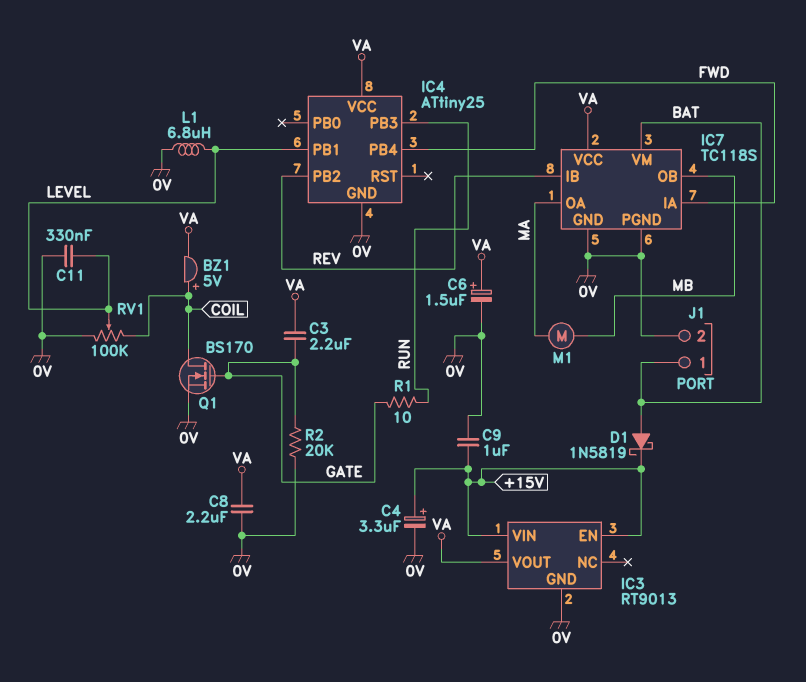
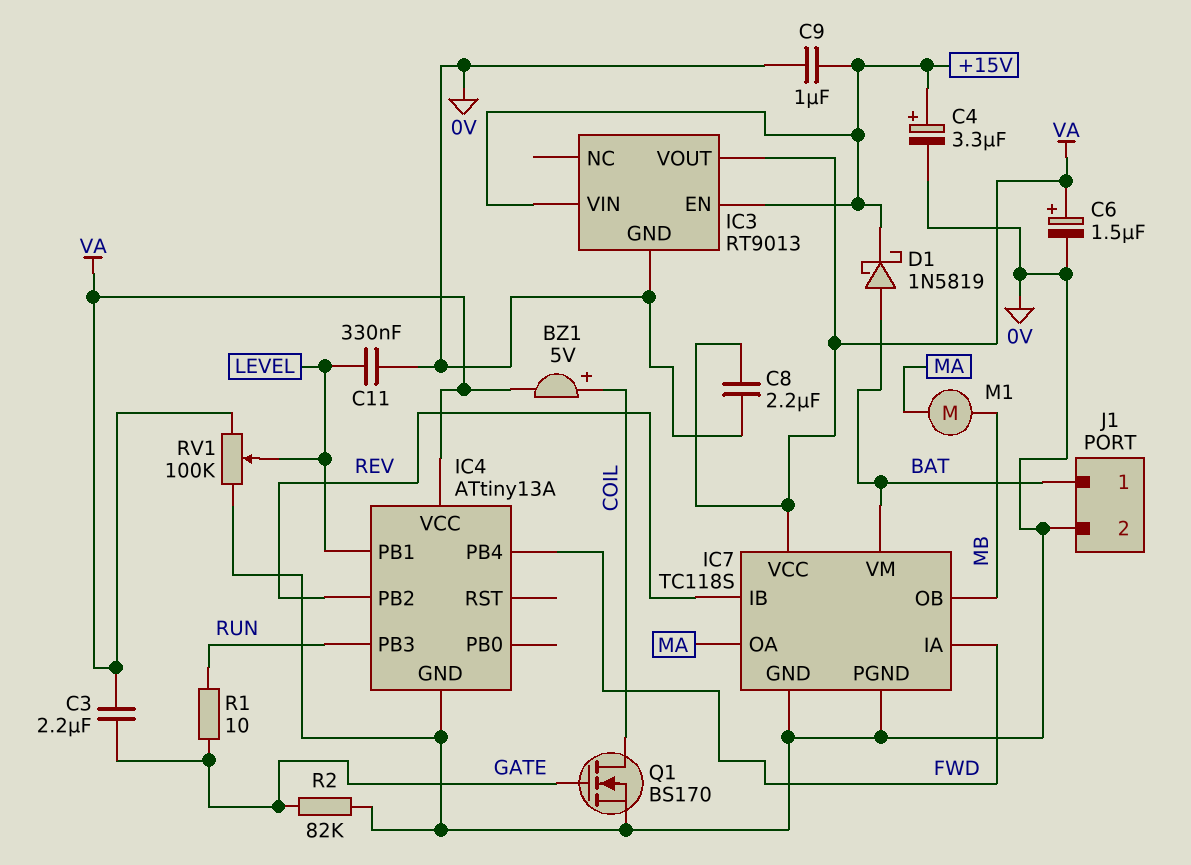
IC4: ATtiny25 -> ATtiny13A
L1: 6.8uH (0V, LEVEL) -> none
R2: 20k (0V, GATE) -> 82k (0V, GATE)
RV1: 100k (0V, COIL, wiper LEVEL) -> 100k (0V, VA, wiper LEVEL)

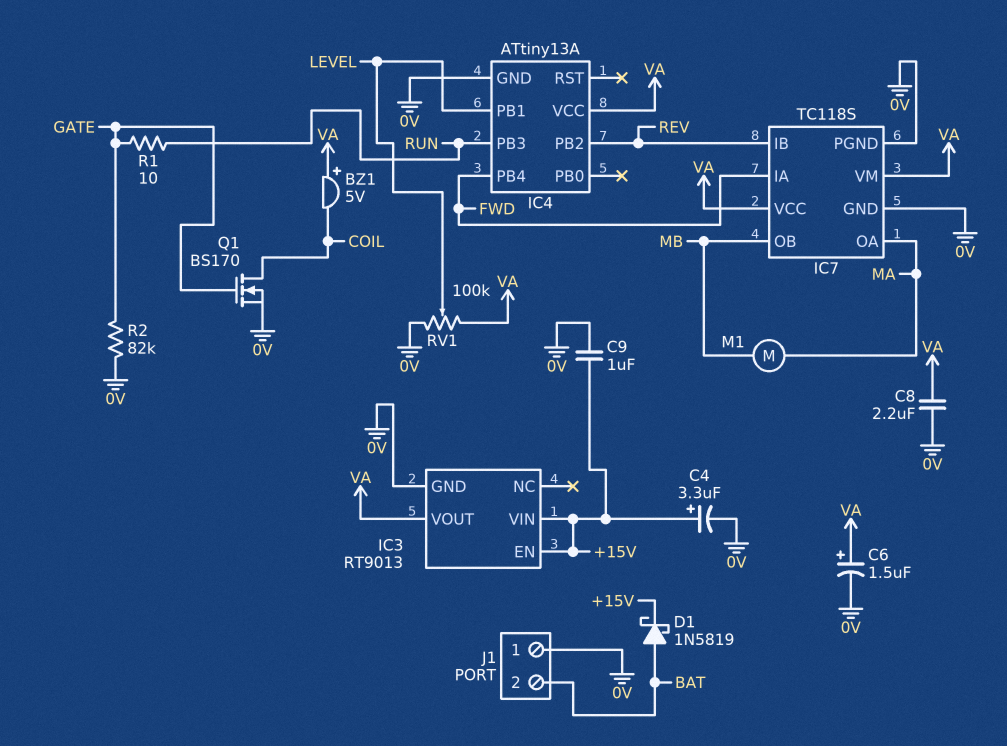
BZ1: buzzer 5V (plus COIL, minus VA) -> buzzer 5V (plus VA, minus COIL)
C3: 2.2uF (GATE, VA) -> none
C11: 330nF (0V, LEVEL) -> none
IC7 pin VM: BAT -> VA
J1 pin 1: BAT -> 0V
J1 pin 2: 0V -> BAT

